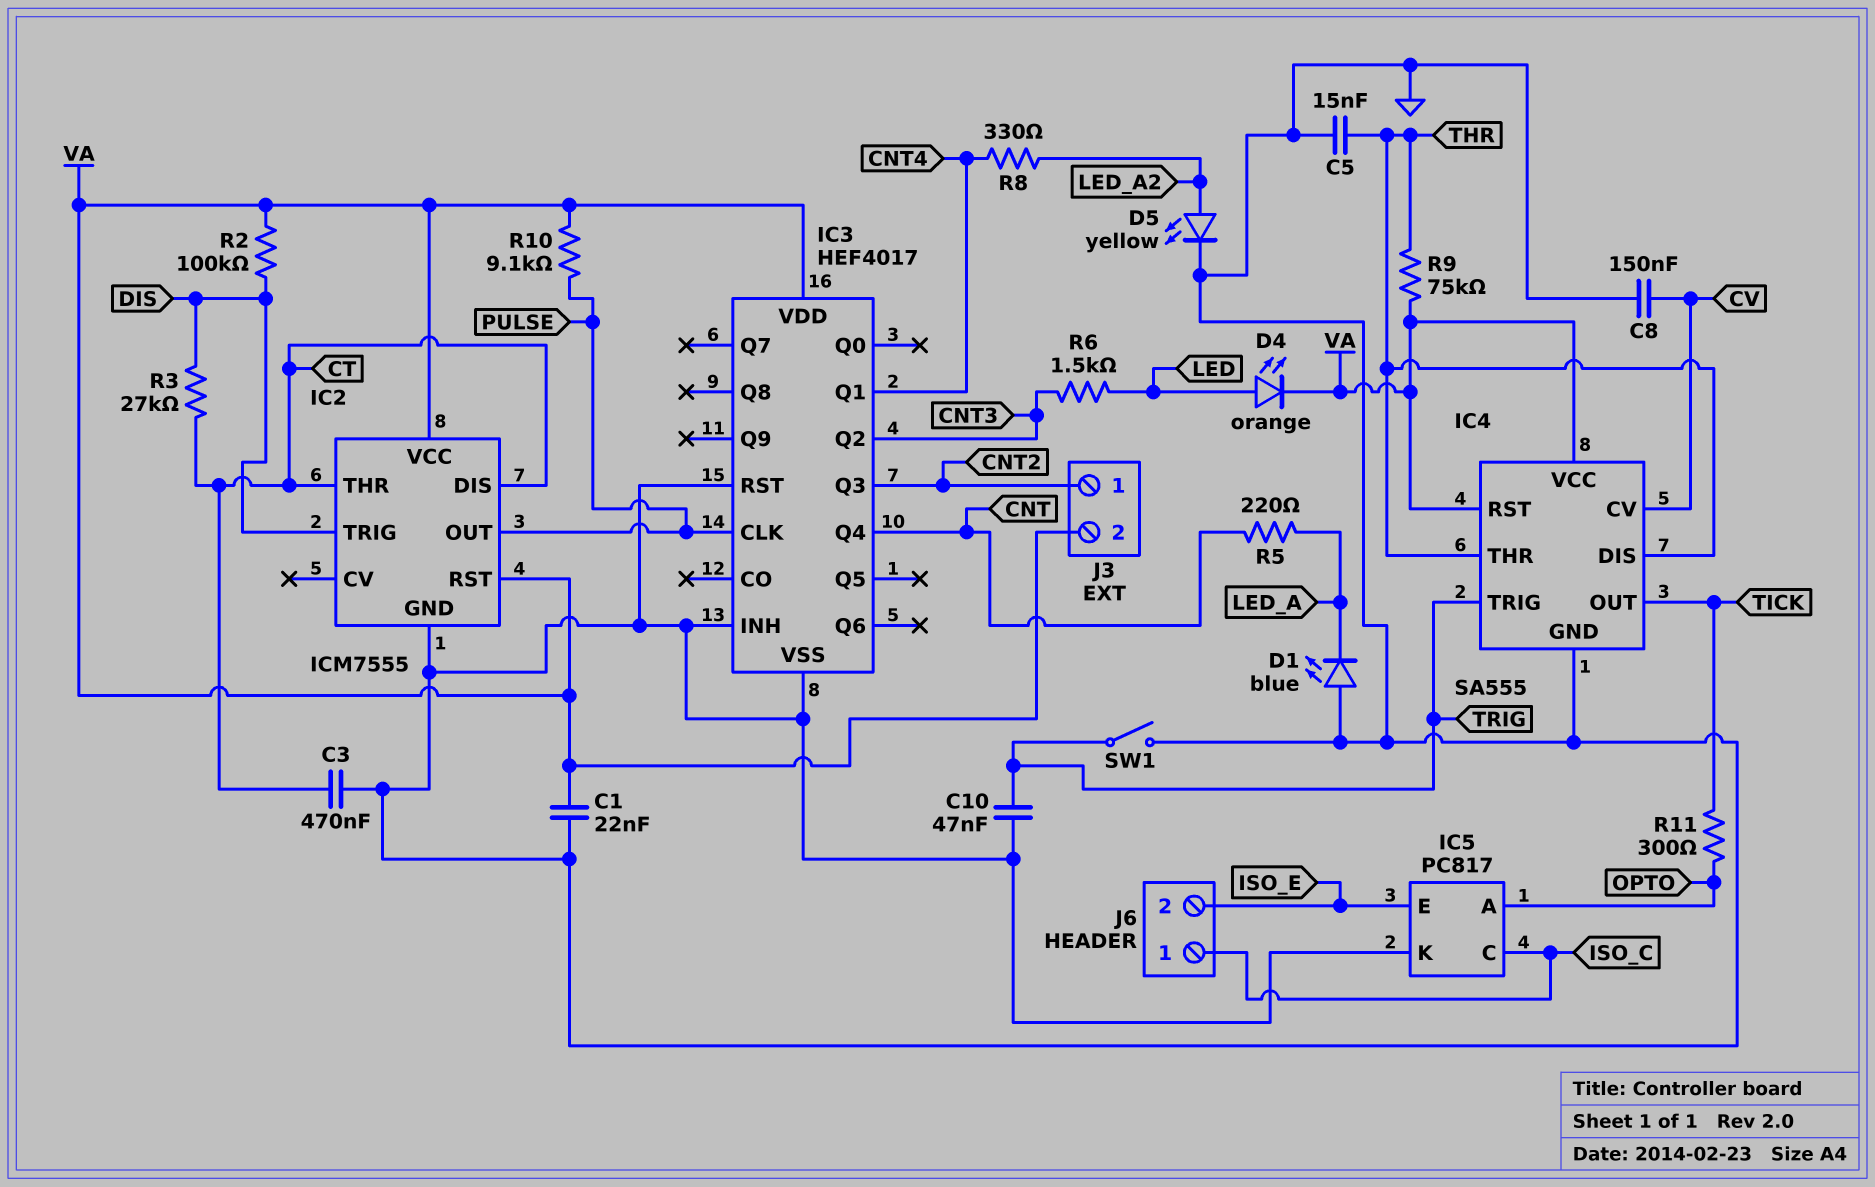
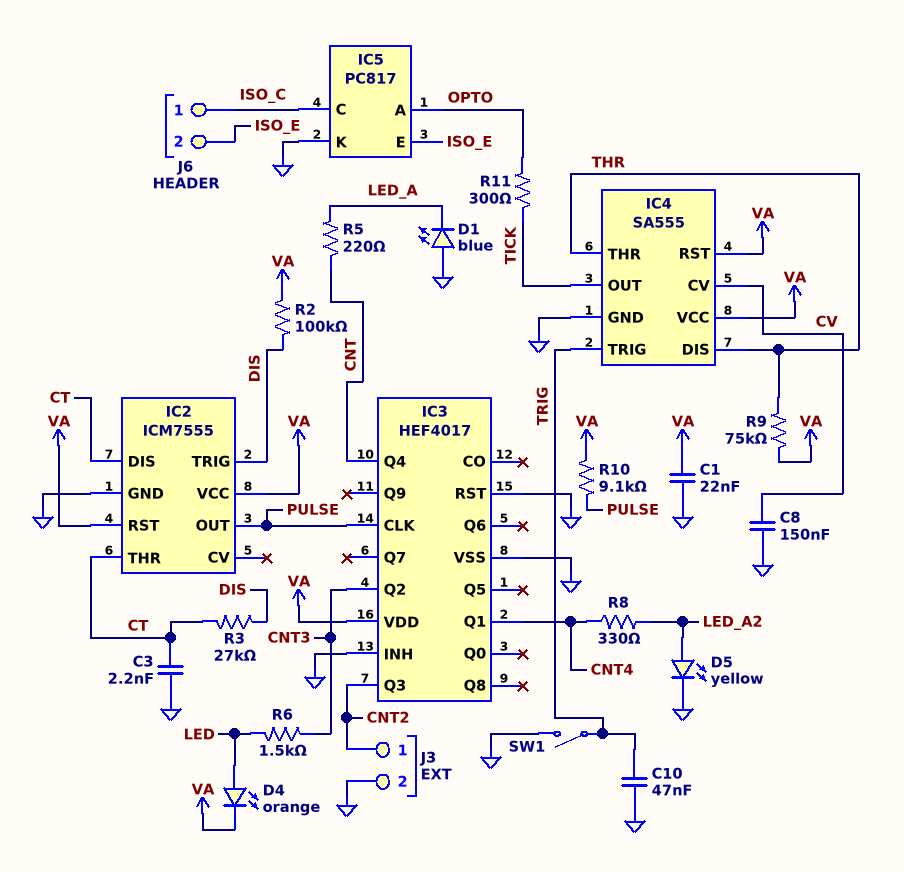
C3: 470nF (CT, GND) -> 2.2nF (CT, GND)
C5: 15nF (GND, THR) -> none
J3 pin 2: VA -> GND

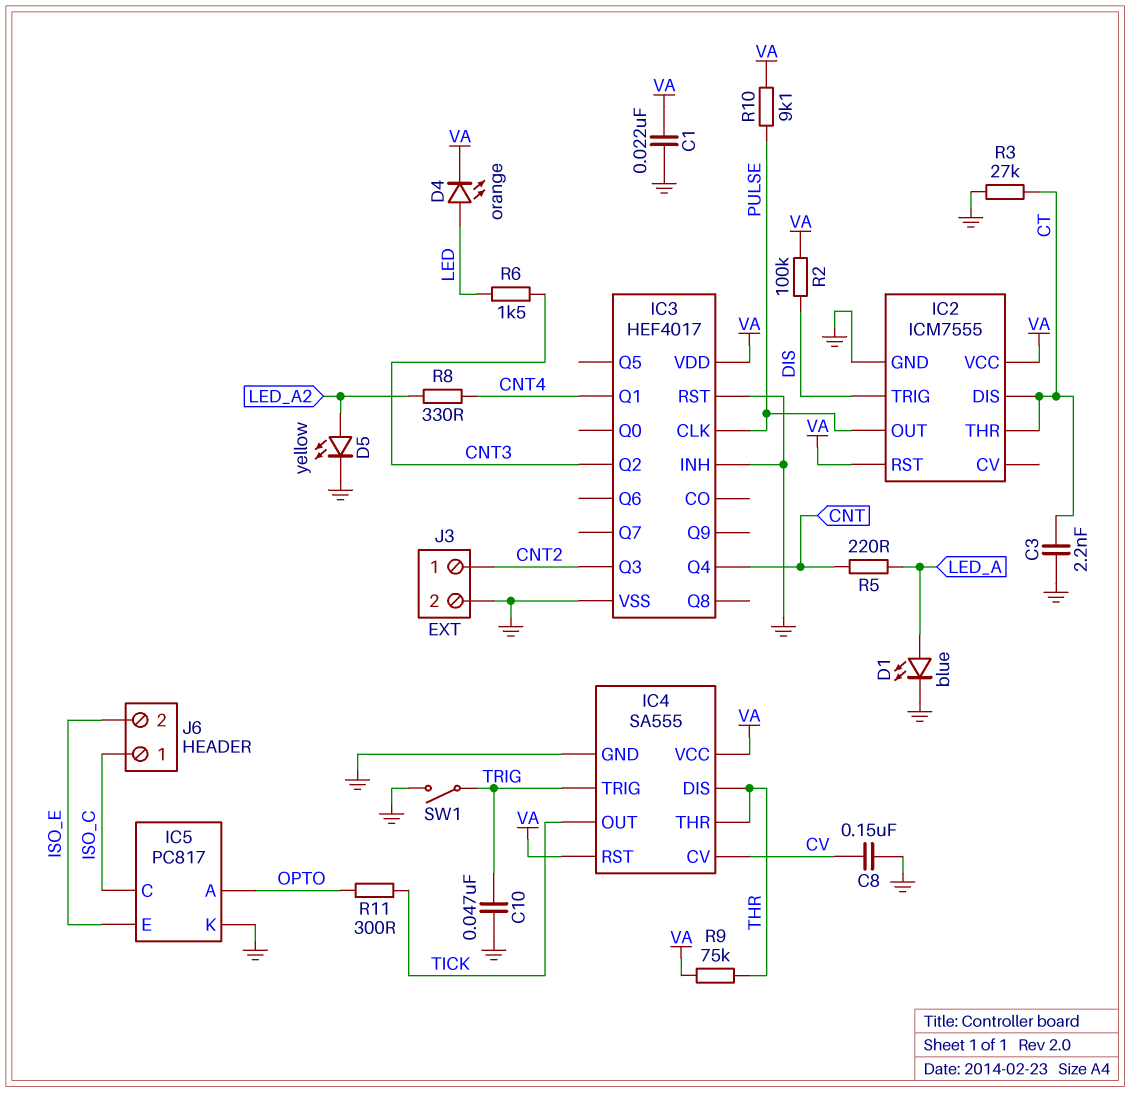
D1: LED blue (A GND, K LED_A) -> LED blue (A LED_A, K GND)
R3: 27k (CT, DIS) -> 27k (CT, GND)

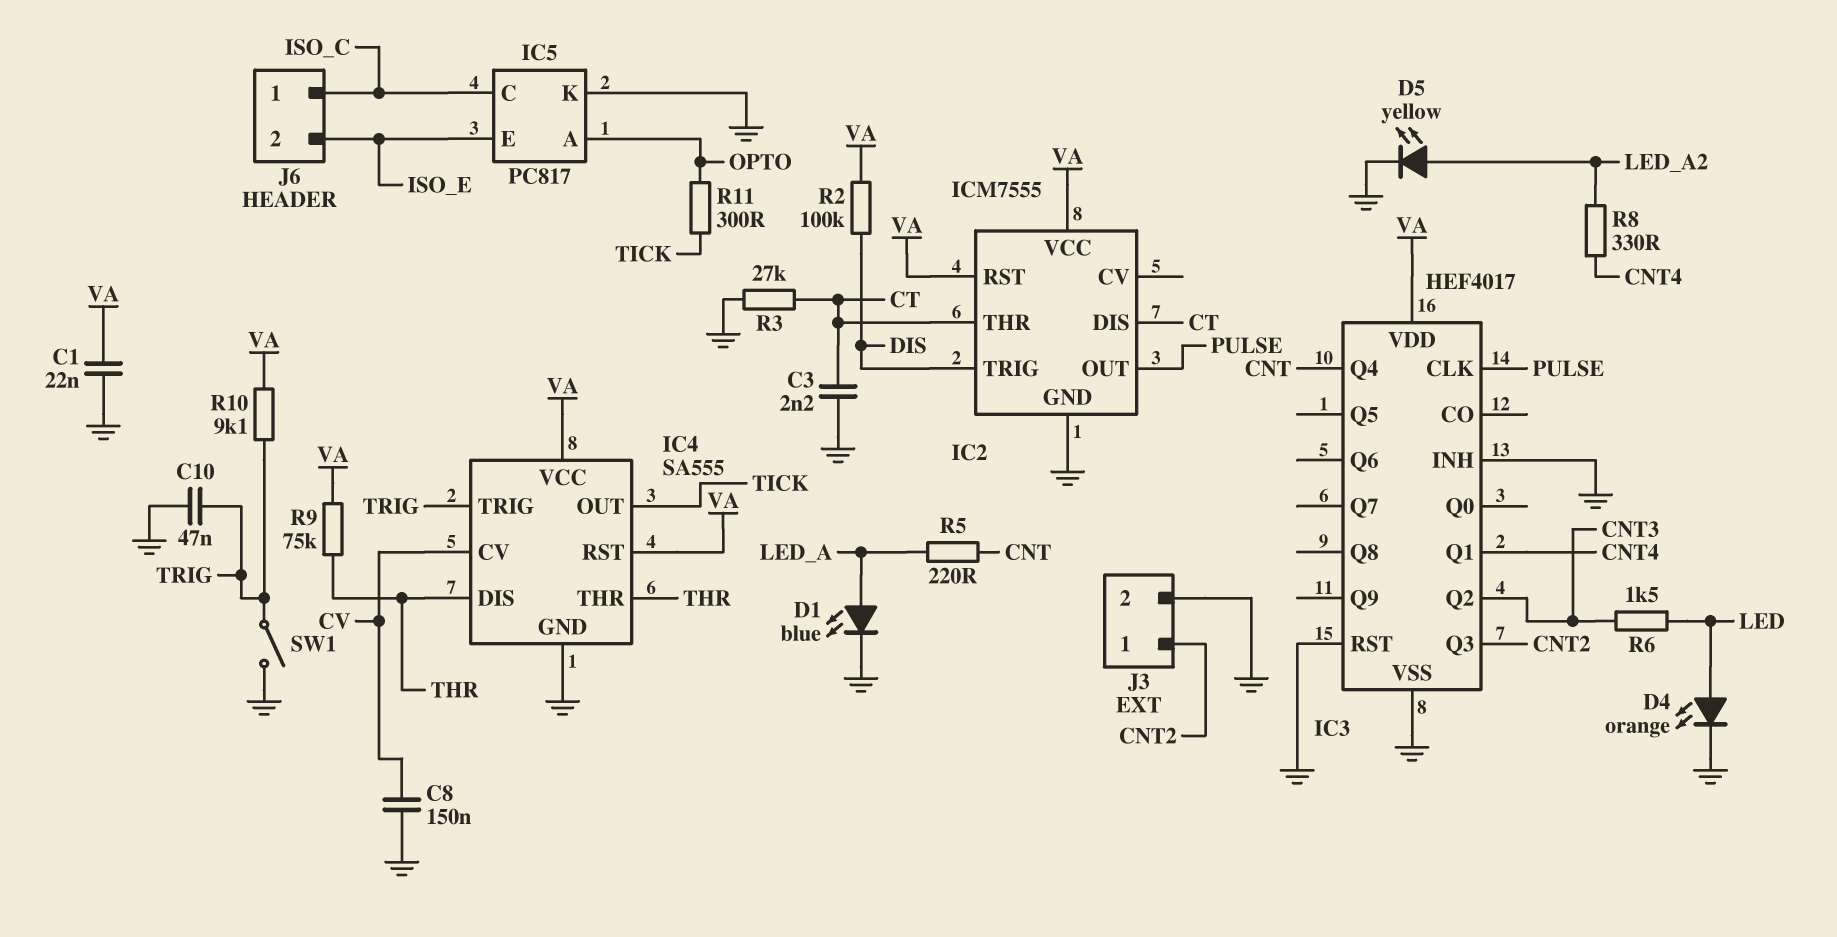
D4: LED orange (A LED, K VA) -> LED orange (A LED, K GND)
R10: 9.1k (PULSE, VA) -> 9.1k (TRIG, VA)

